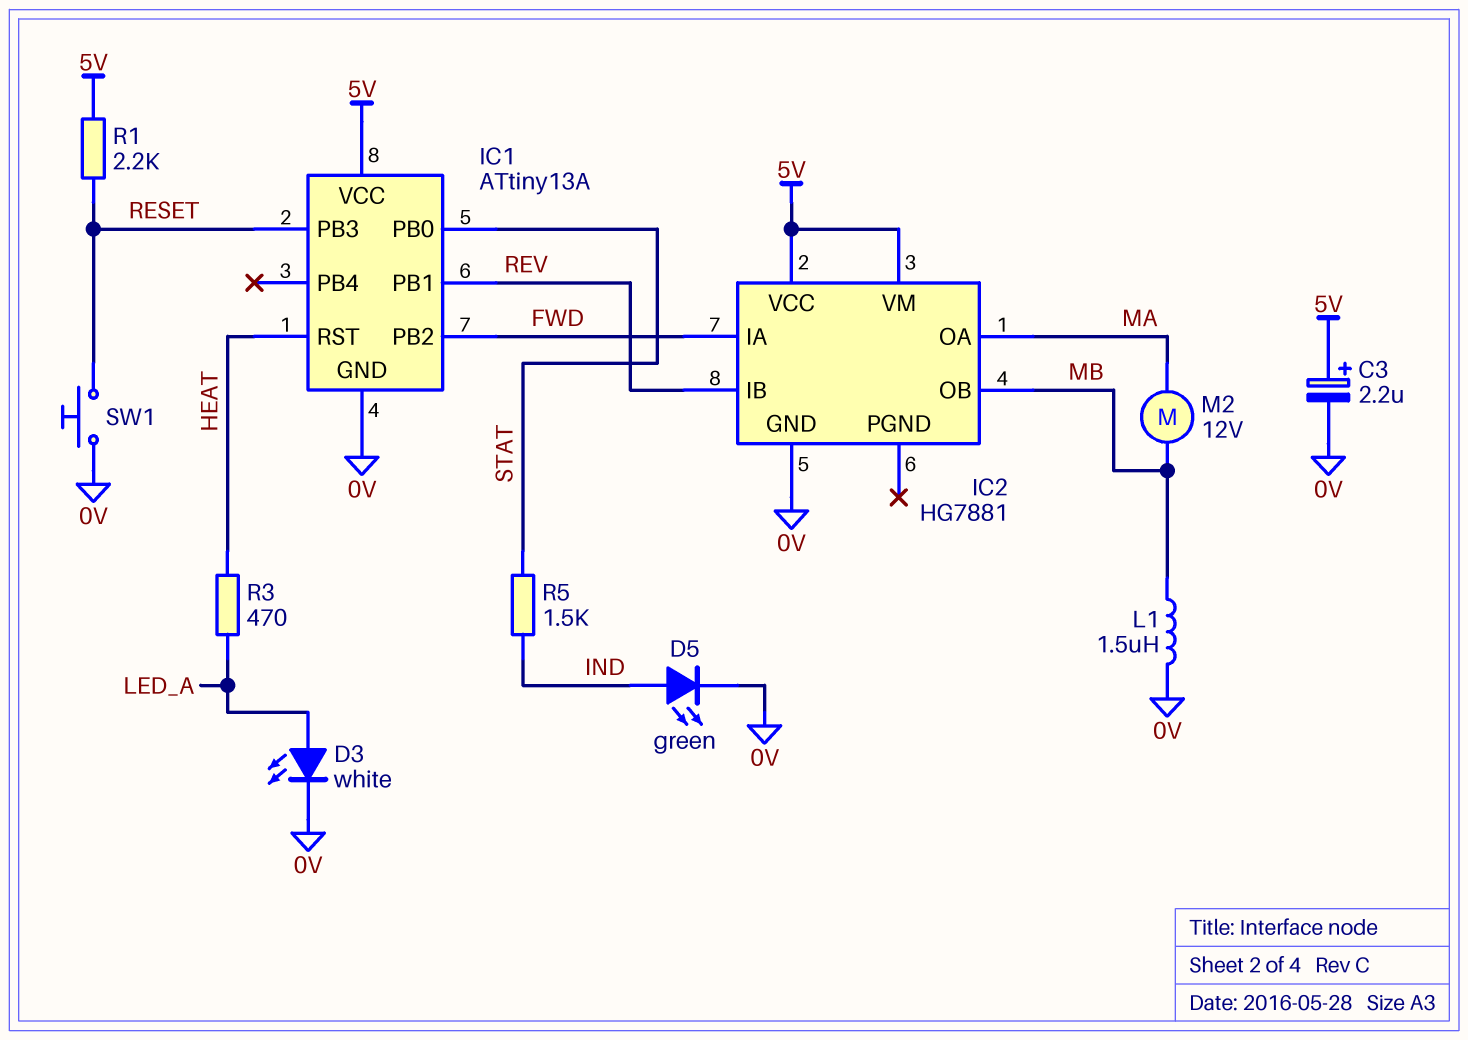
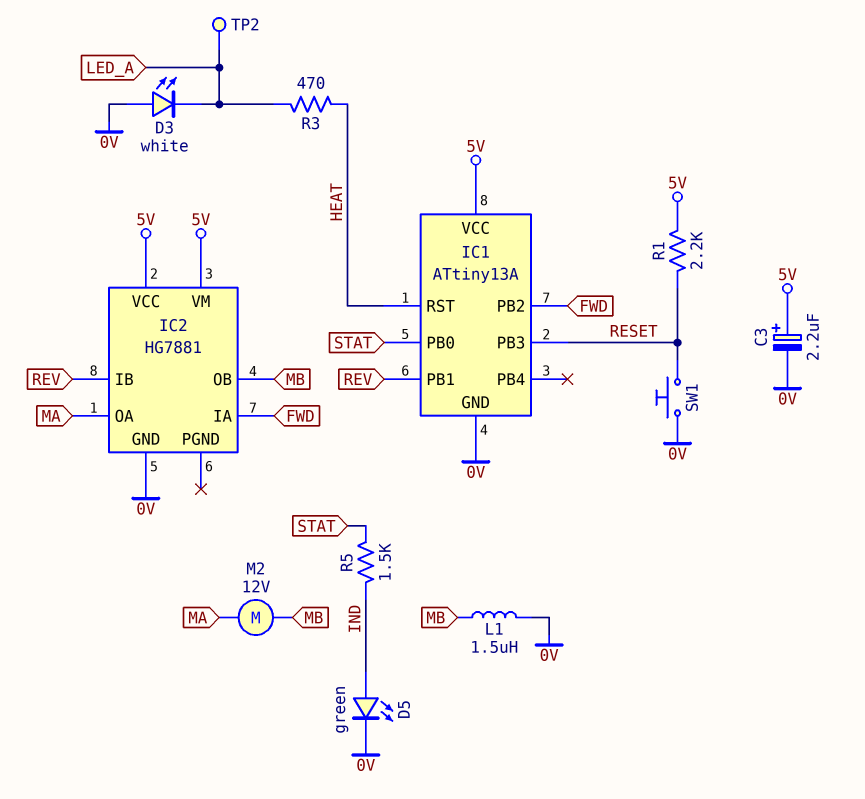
D3: LED white (A LED_A, K 0V) -> LED white (A 0V, K LED_A)
TP2: none -> test point (LED_A)

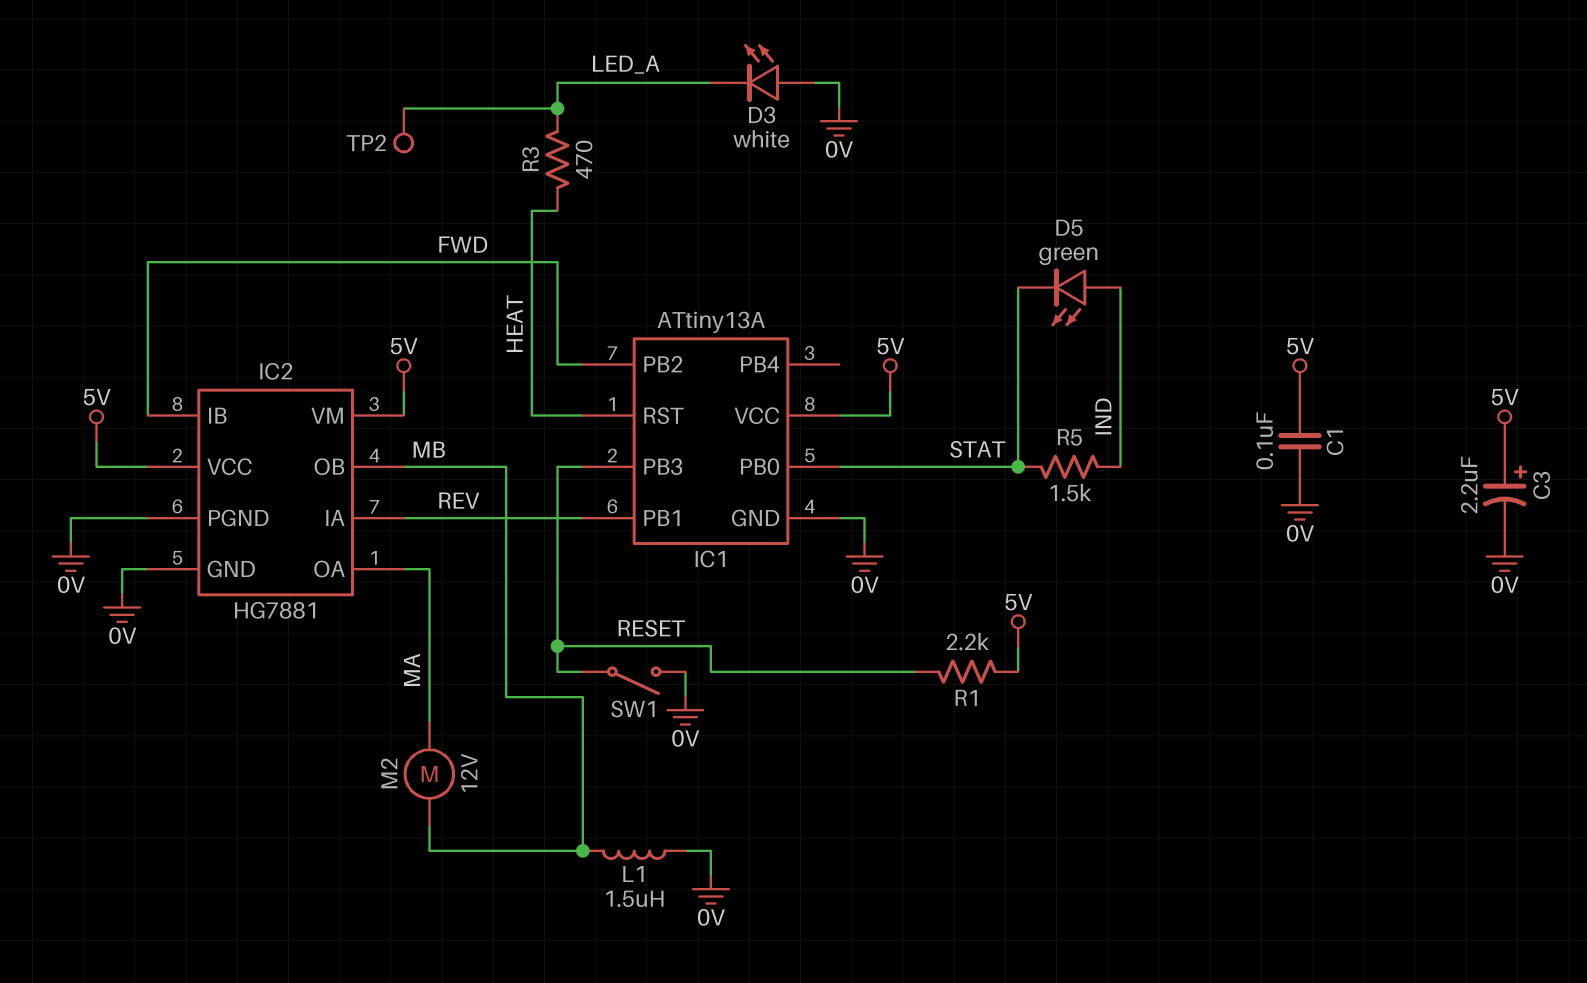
C1: none -> 100nF (0V, 5V)
D5: LED green (A IND, K 0V) -> LED green (A IND, K STAT)
IC2 pin IA: FWD -> REV
IC2 pin IB: REV -> FWD
IC2 pin PGND: none -> 0V
SW1: button (0V, RESET) -> switch (0V, RESET)

